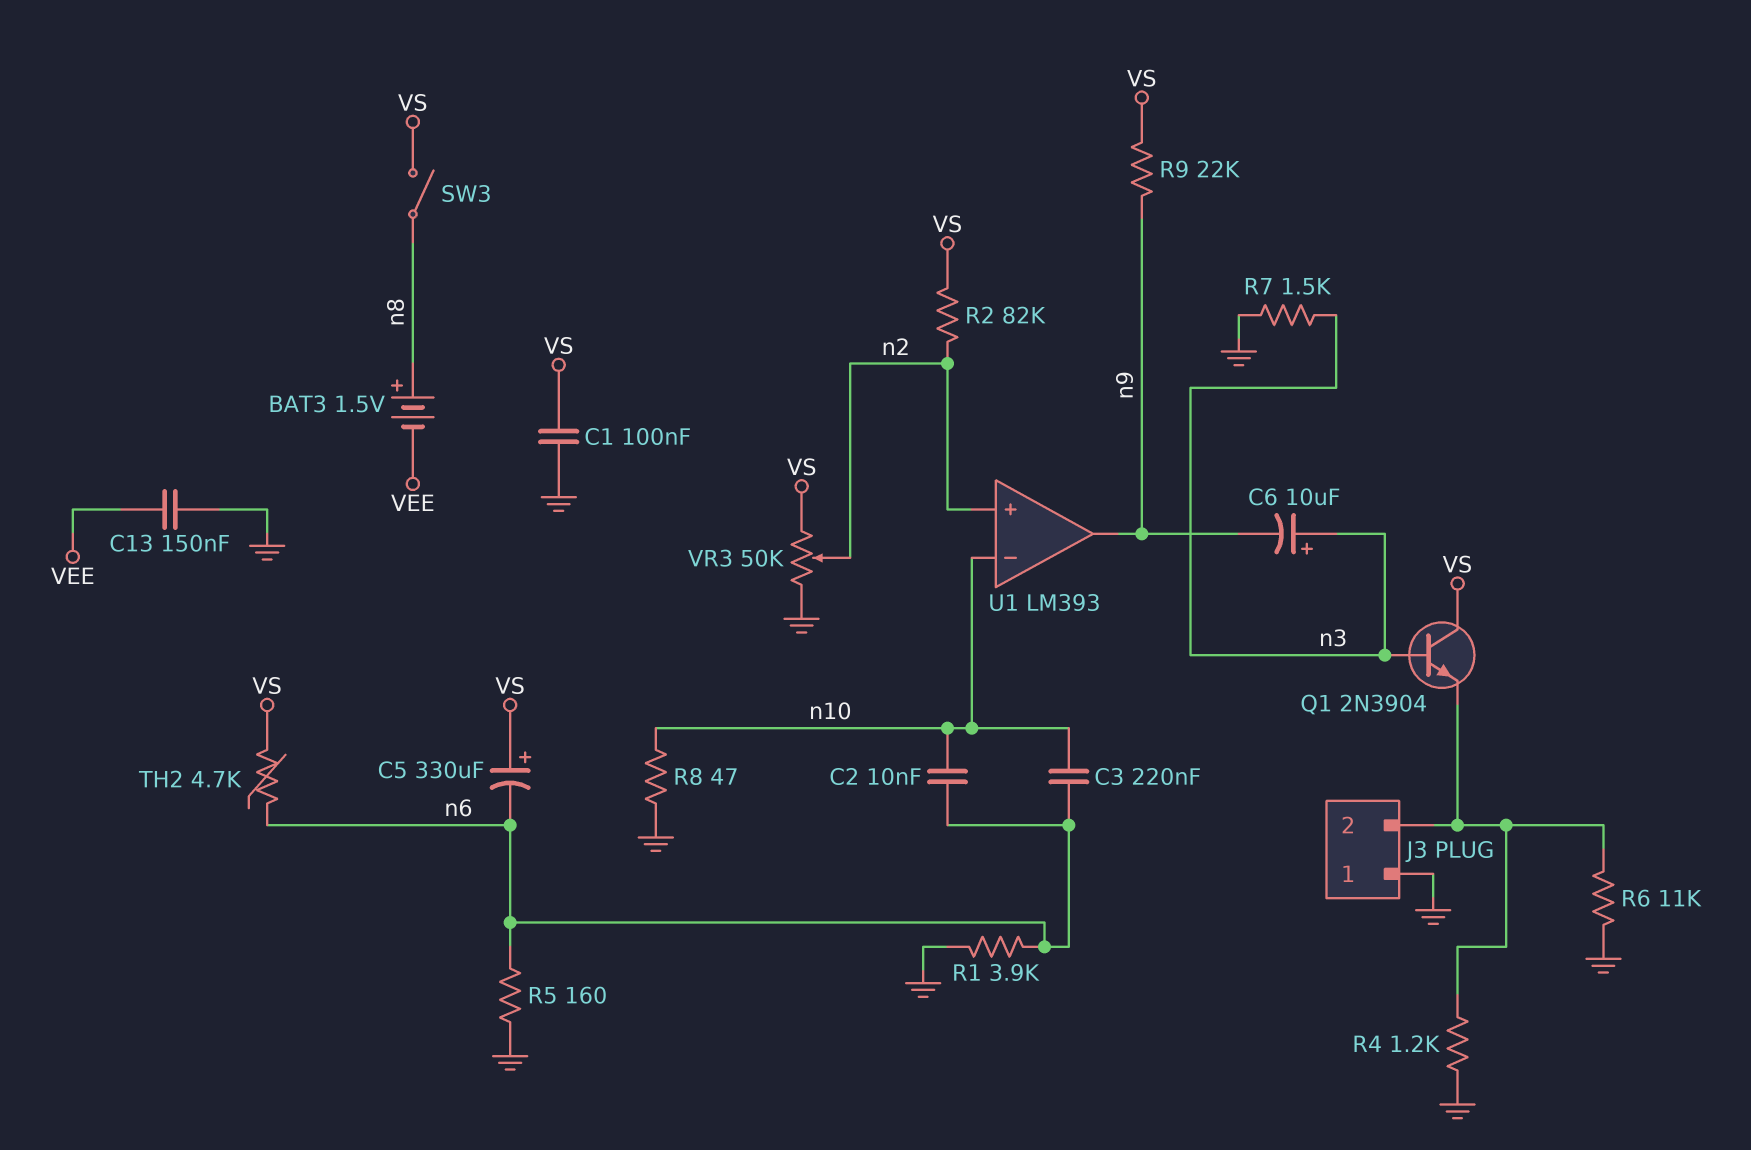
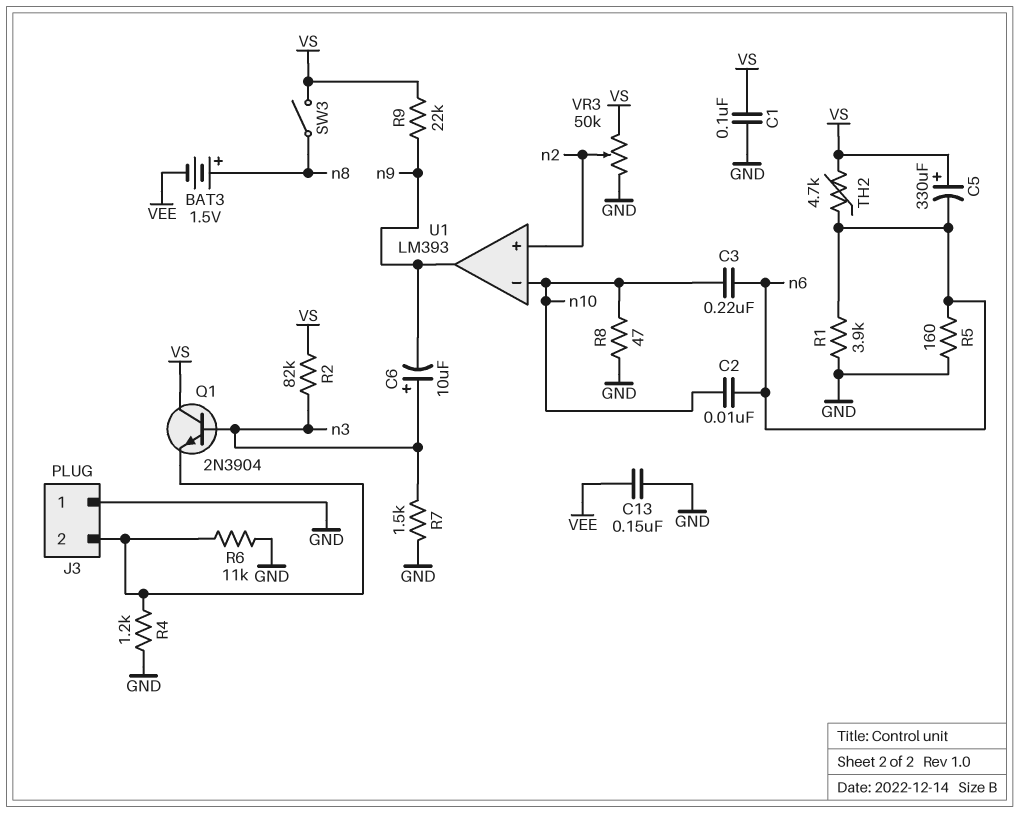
R2: 82k (VS, n2) -> 82k (VS, n3)

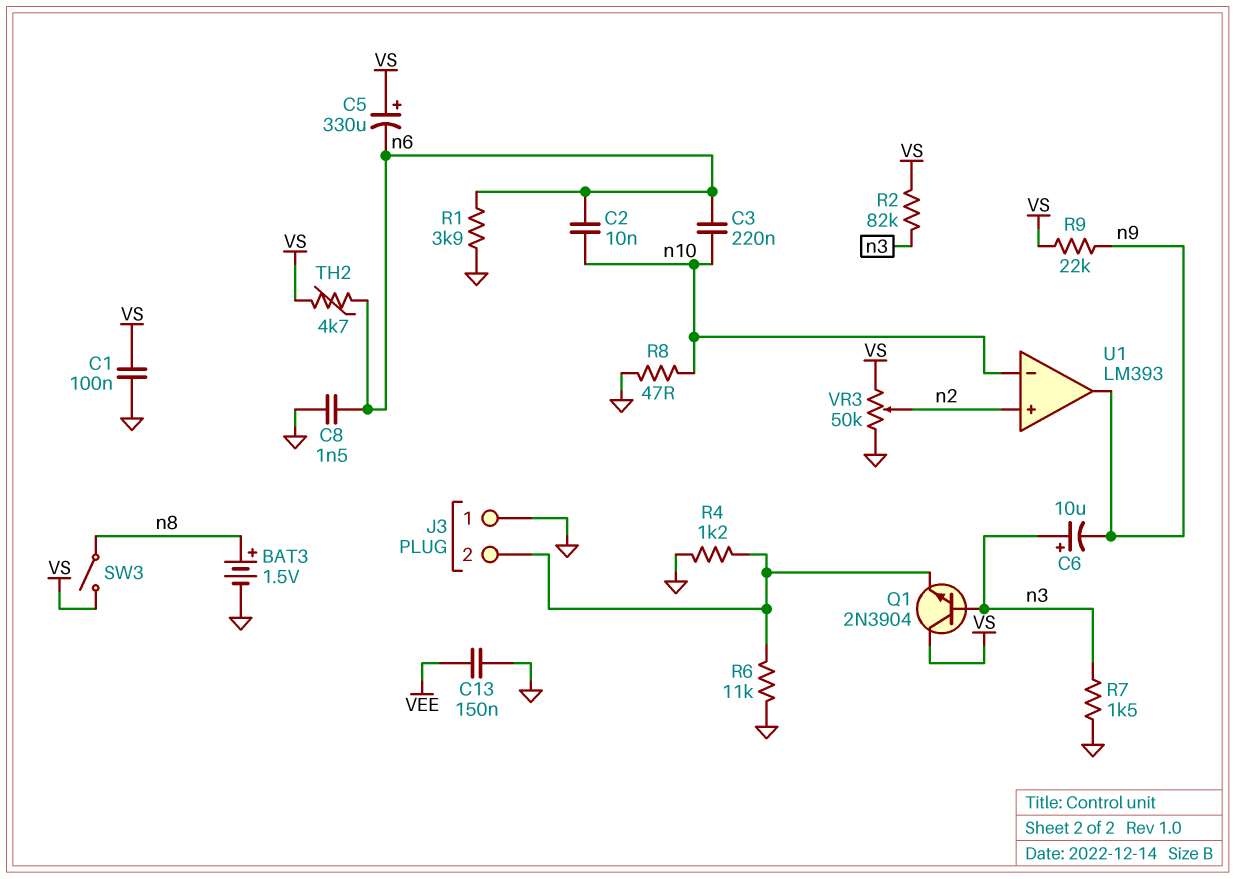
BAT3: 1.5V (plus n8, minus VEE) -> 1.5V (plus n8, minus GND)
C8: none -> 1.5nF (GND, n6)
R5: 160 (GND, n6) -> none

